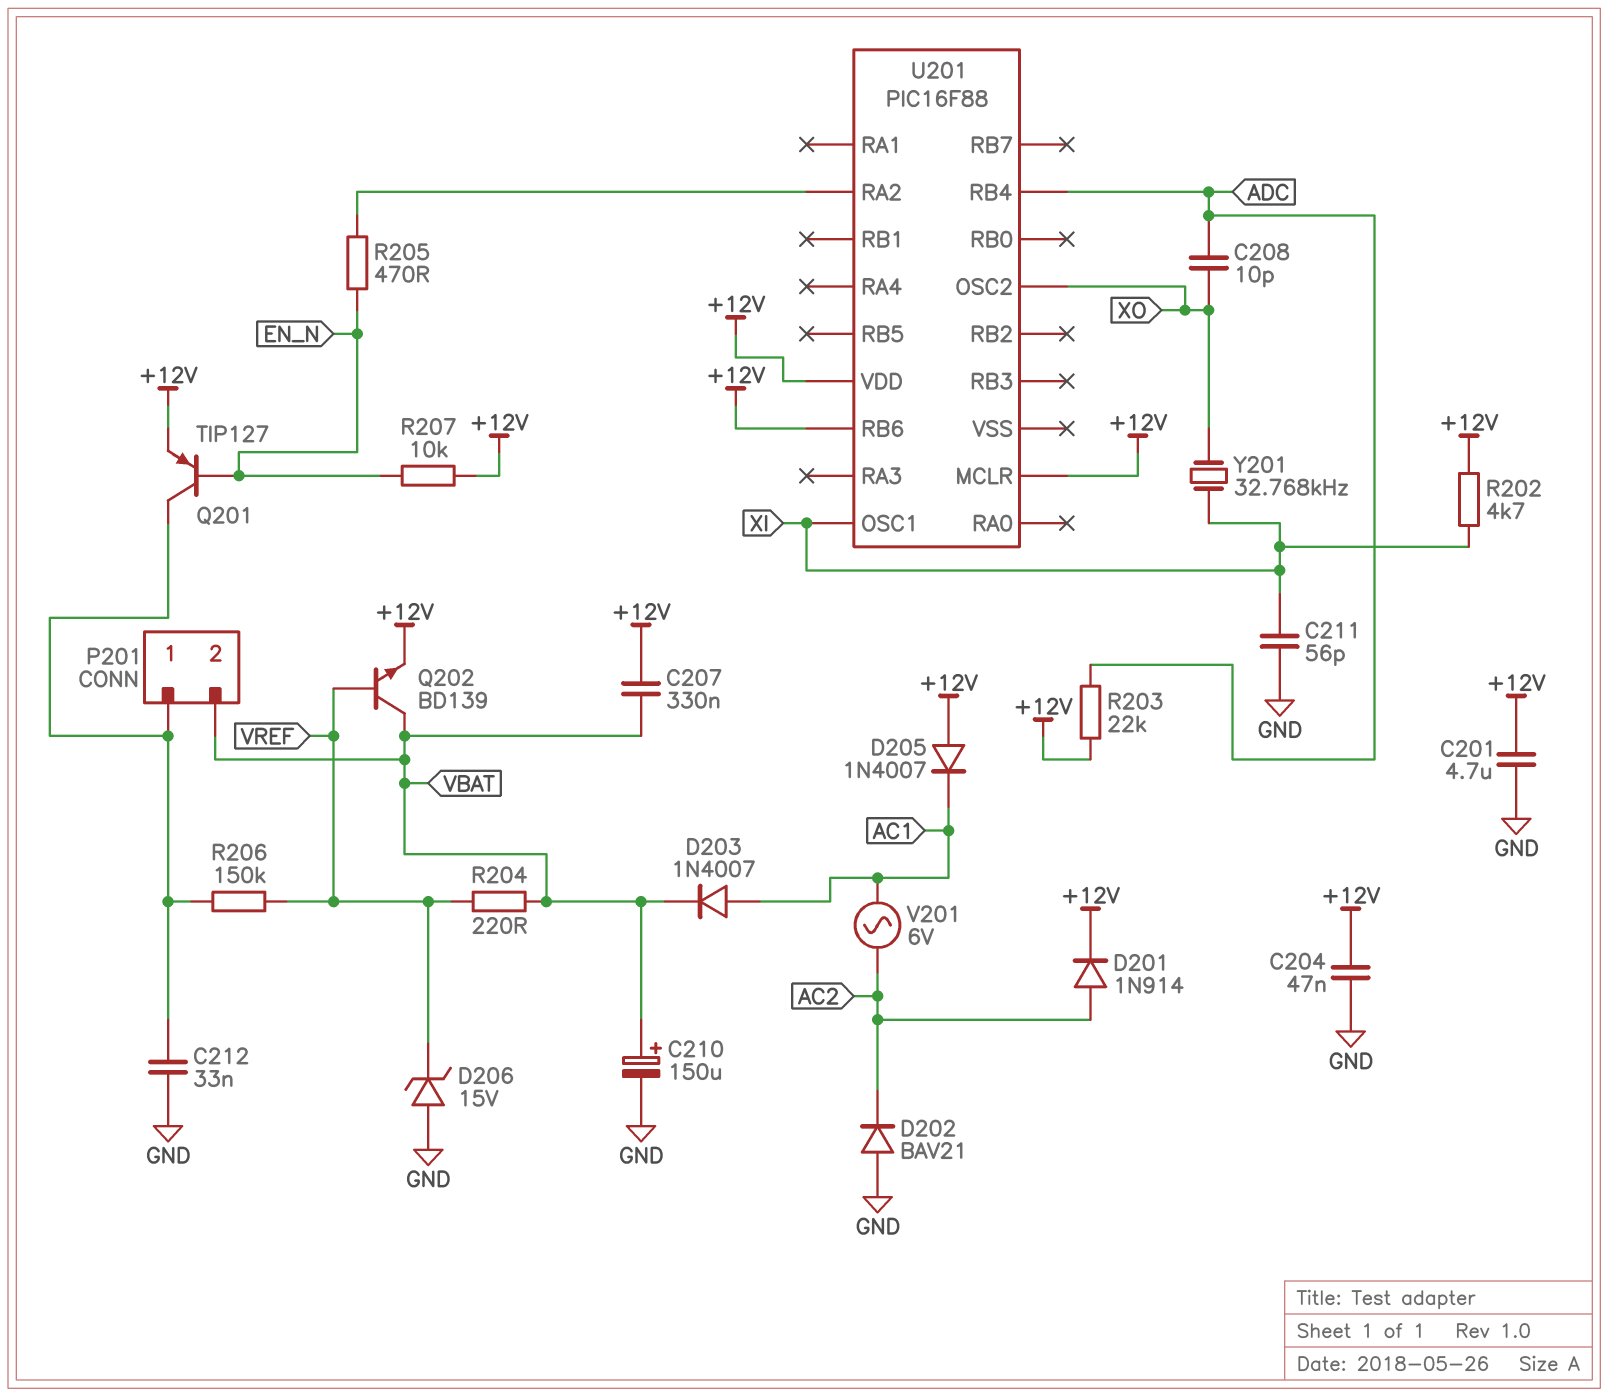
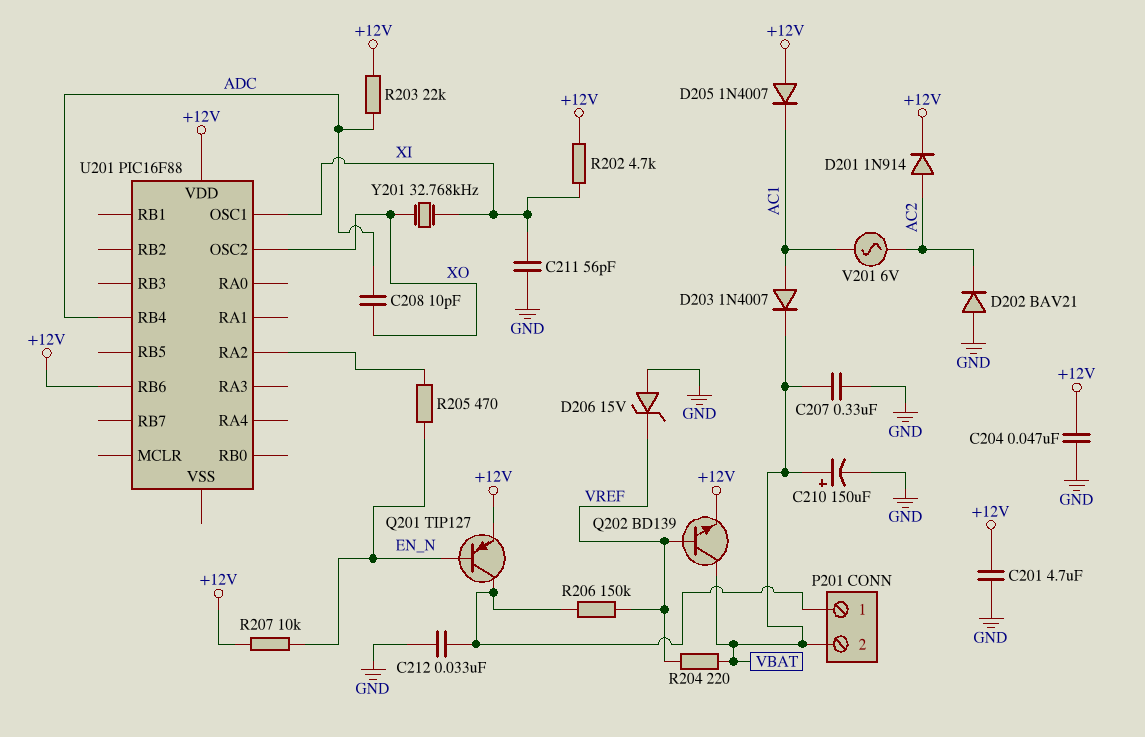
C207: 330nF (+12V, VBAT) -> 330nF (GND, VBAT)
U201 pin MCLR: +12V -> none

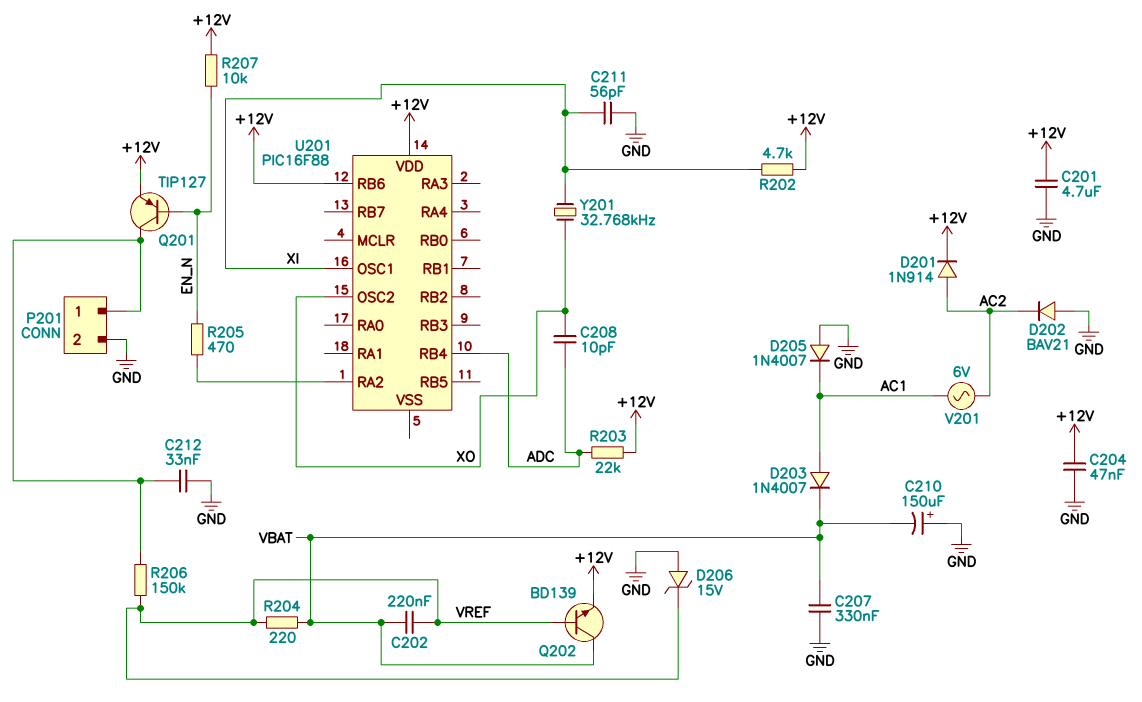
C202: none -> 220nF (VBAT, VREF)
C210: 150uF (plus VBAT, minus GND) -> 150uF (plus GND, minus VBAT)
D205: diode 1N4007 (A +12V, K AC1) -> diode 1N4007 (A GND, K AC1)
P201 pin 2: VBAT -> GND

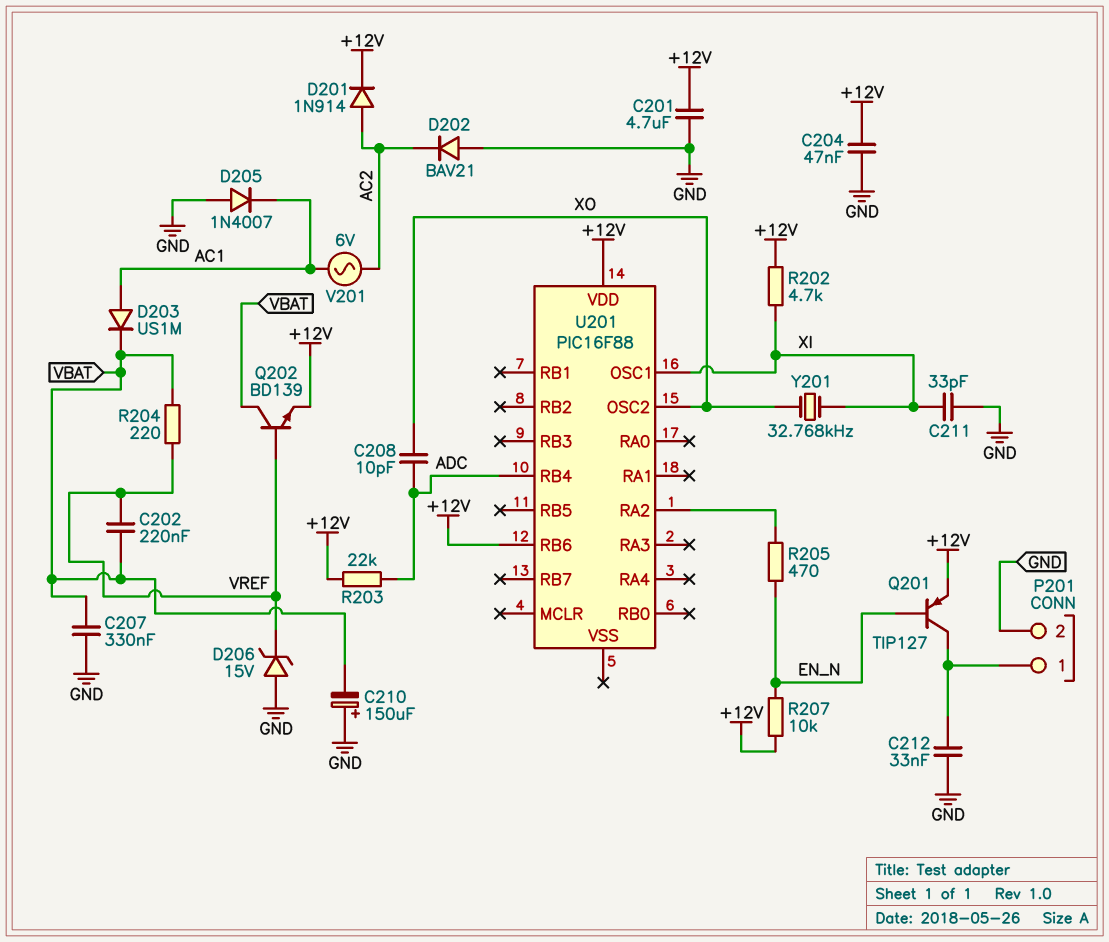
C211: 56pF (GND, XI) -> 33pF (GND, XI)
D203: diode 1N4007 (A AC1, K VBAT) -> diode US1M (A AC1, K VBAT)
R206: 150k (P201/1, VREF) -> none

